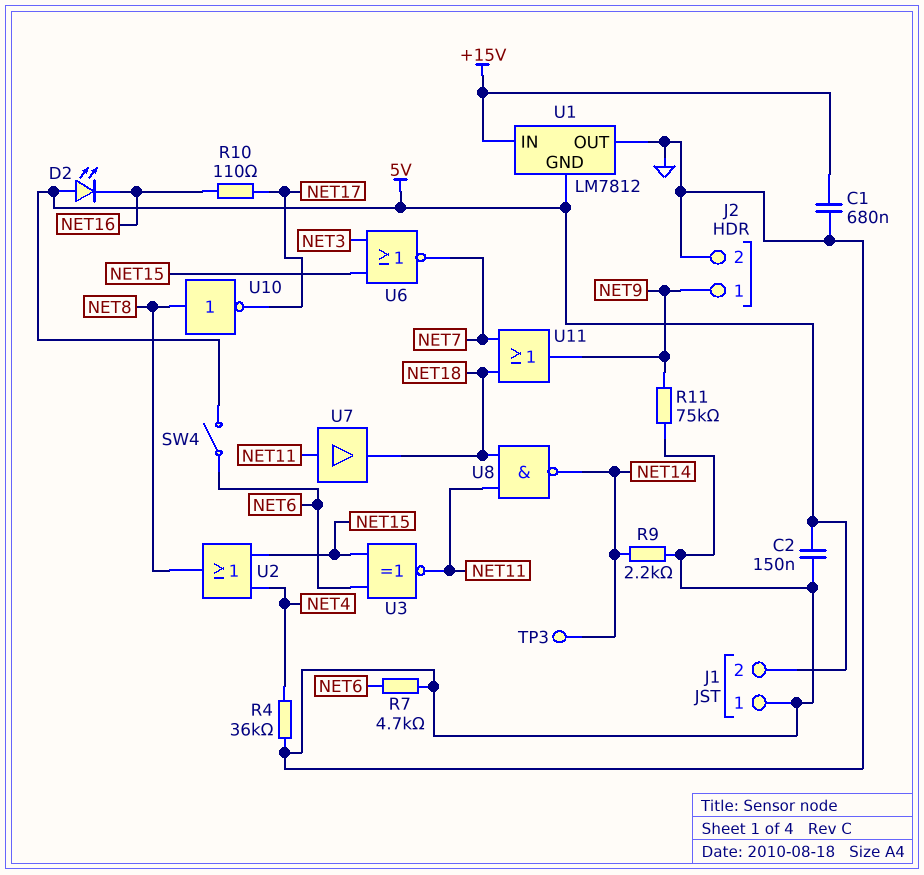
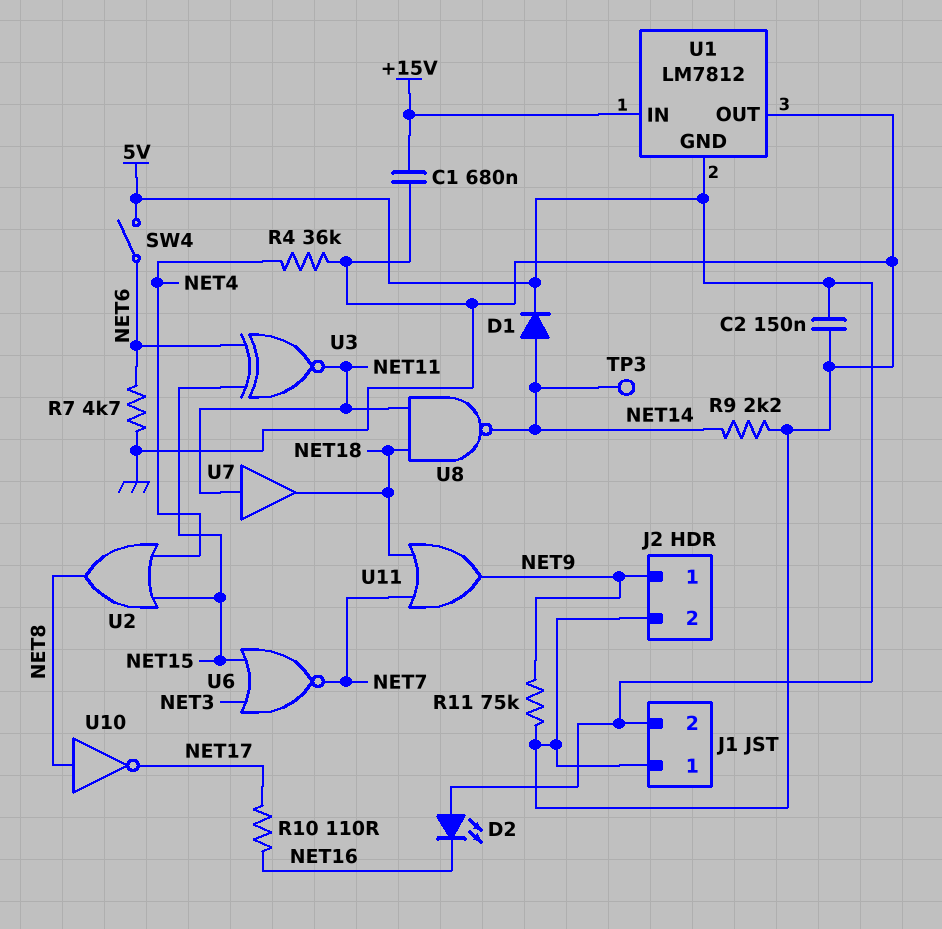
D1: none -> diode (A NET14, K 5V)

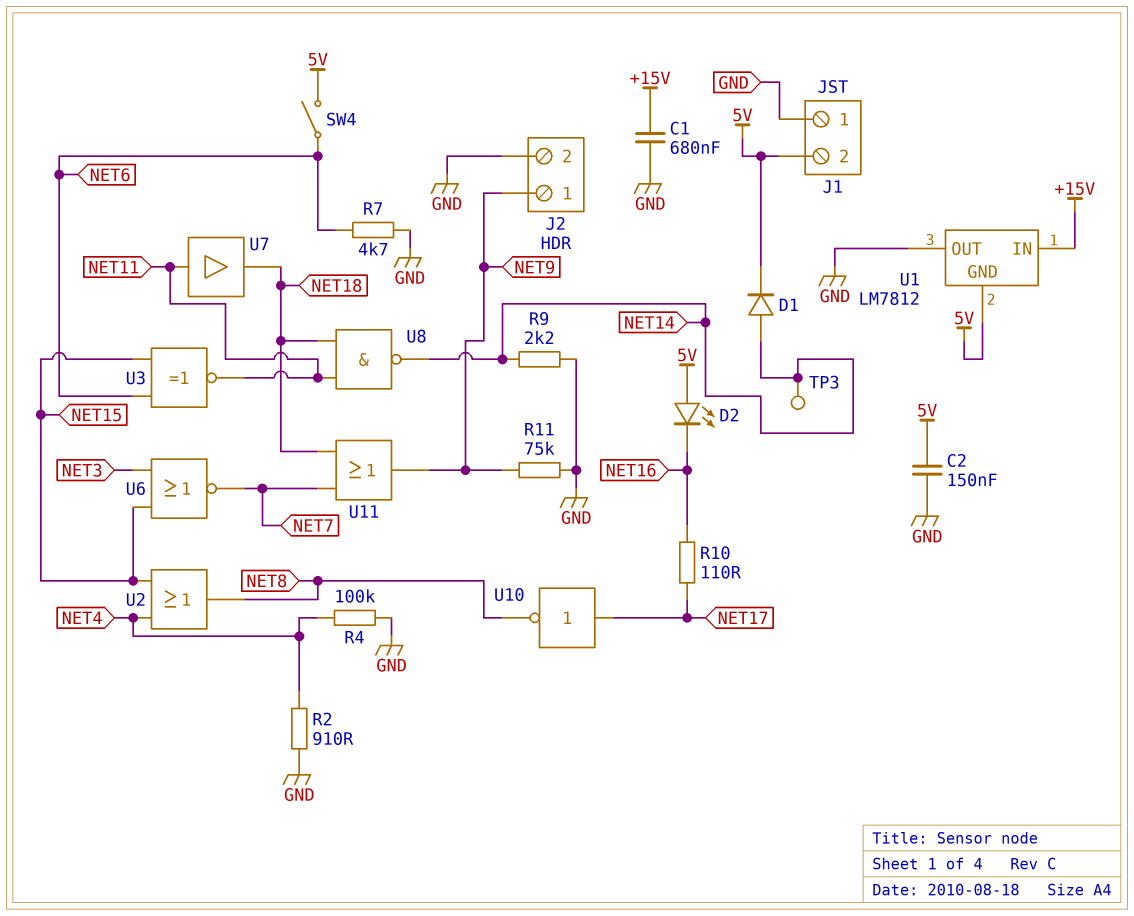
R2: none -> 910 (GND, NET4)
R4: 36k (GND, NET4) -> 100k (GND, NET4)
U10: NOT (in NET8, out NET17) -> NOT (in NET17, out NET8)

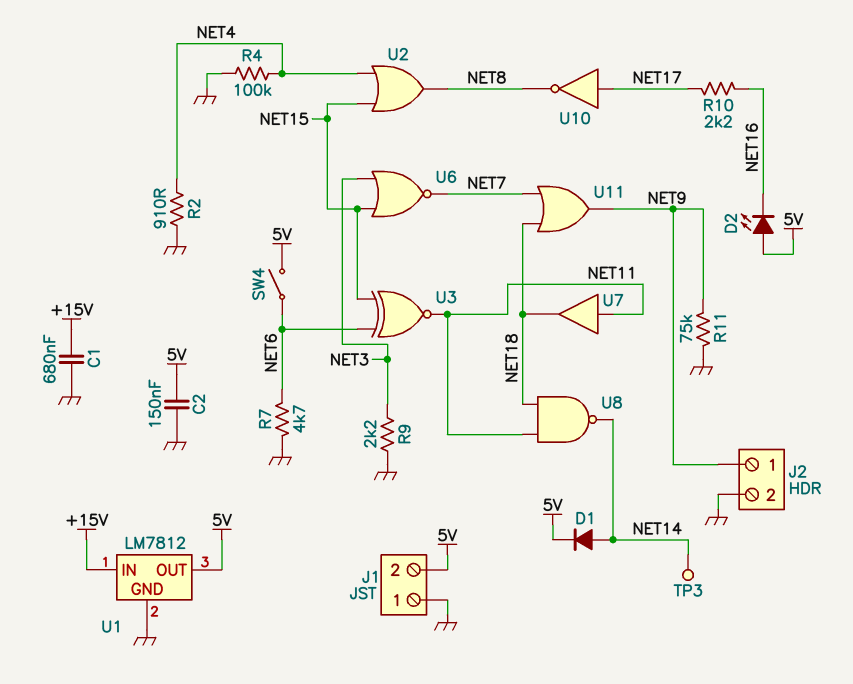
R9: 2.2k (GND, NET14) -> 2.2k (GND, NET3)
R10: 110 (NET16, NET17) -> 2.2k (NET16, NET17)
U1 pin GND: 5V -> GND
U1 pin OUT: GND -> 5V

